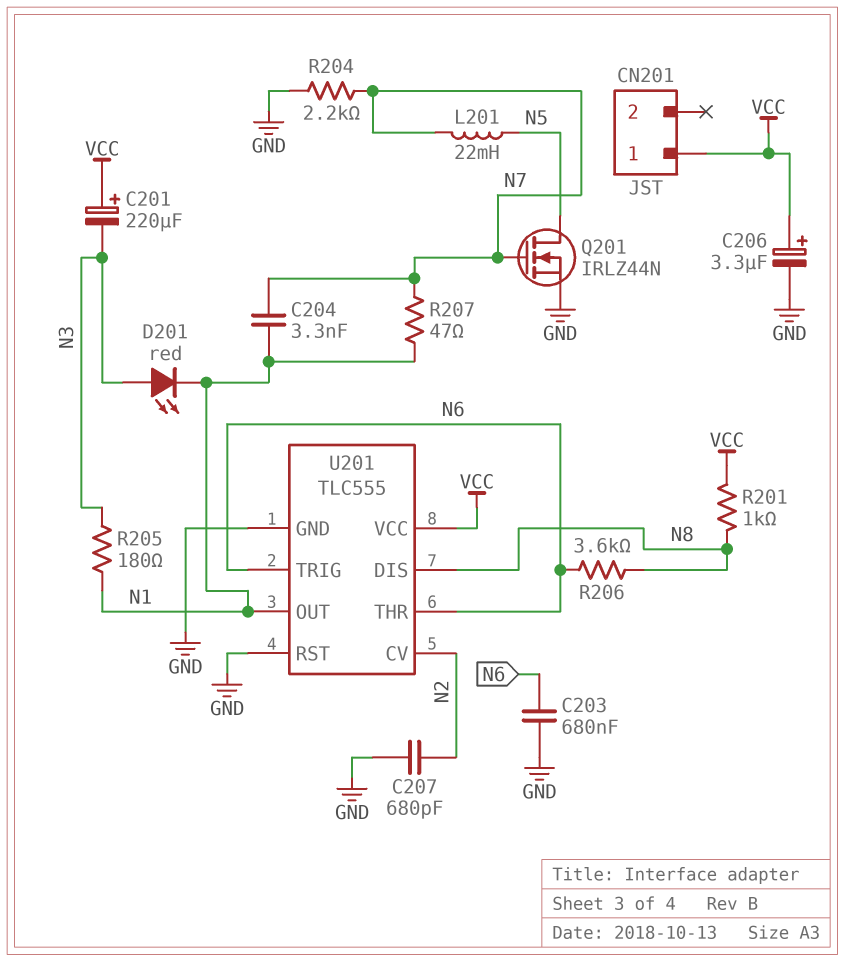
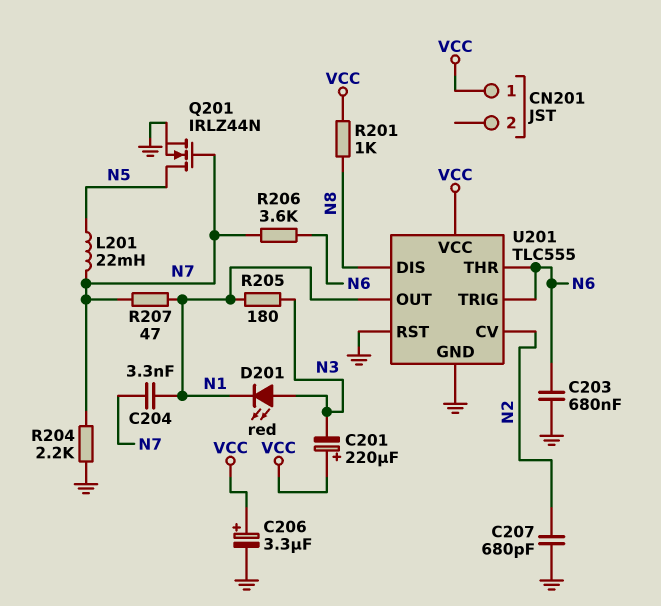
R206: 3.6k (N6, N8) -> 3.6k (N6, N7)

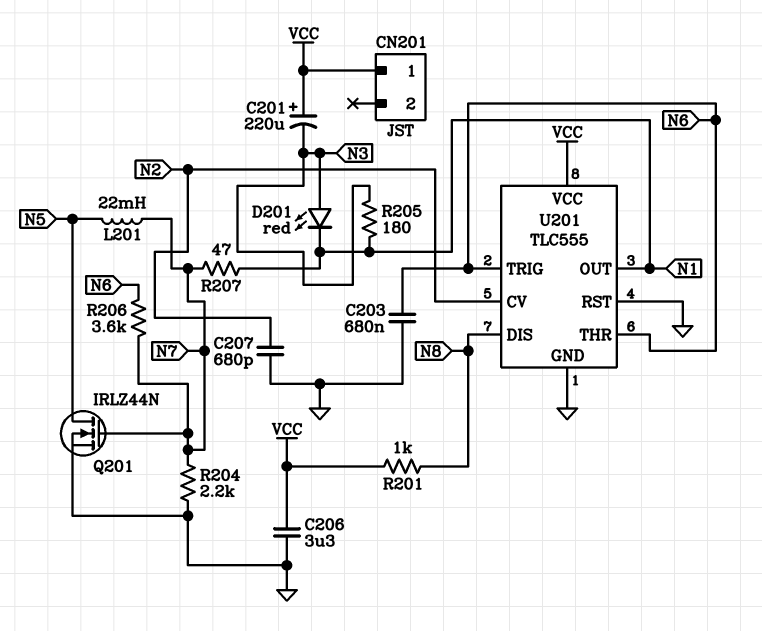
C204: 3.3nF (N1, N7) -> none
C206: 3.3uF (plus VCC, minus GND) -> 3.3uF (GND, VCC)

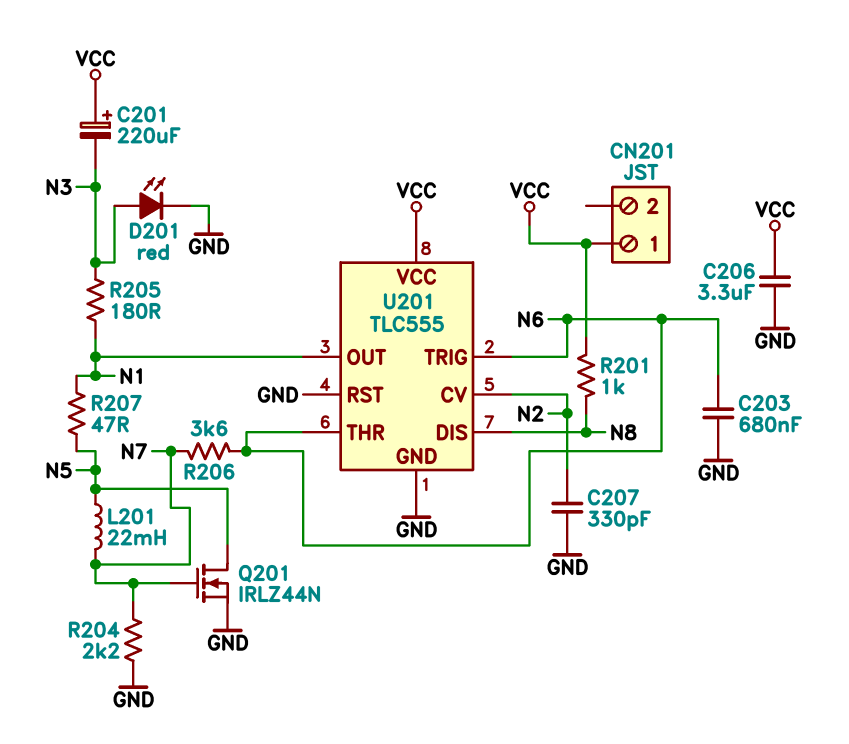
C207: 680pF (GND, N2) -> 330pF (GND, N2)
D201: LED red (A N3, K N1) -> LED red (A N3, K GND)
R207: 47 (N1, N7) -> 47 (N1, N5)

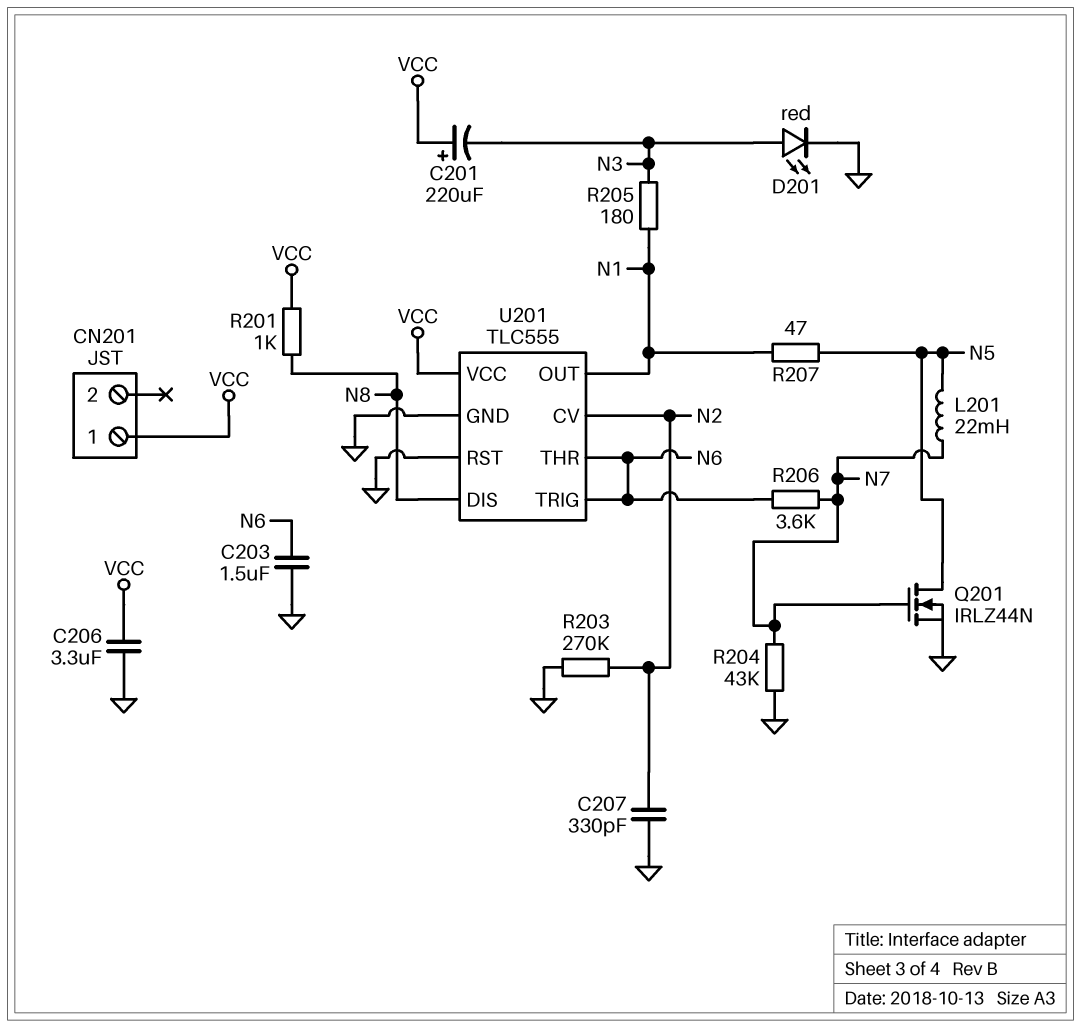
C203: 680nF (GND, N6) -> 1.5uF (GND, N6)
R203: none -> 270k (GND, N2)
R204: 2.2k (GND, N7) -> 43k (GND, N7)

